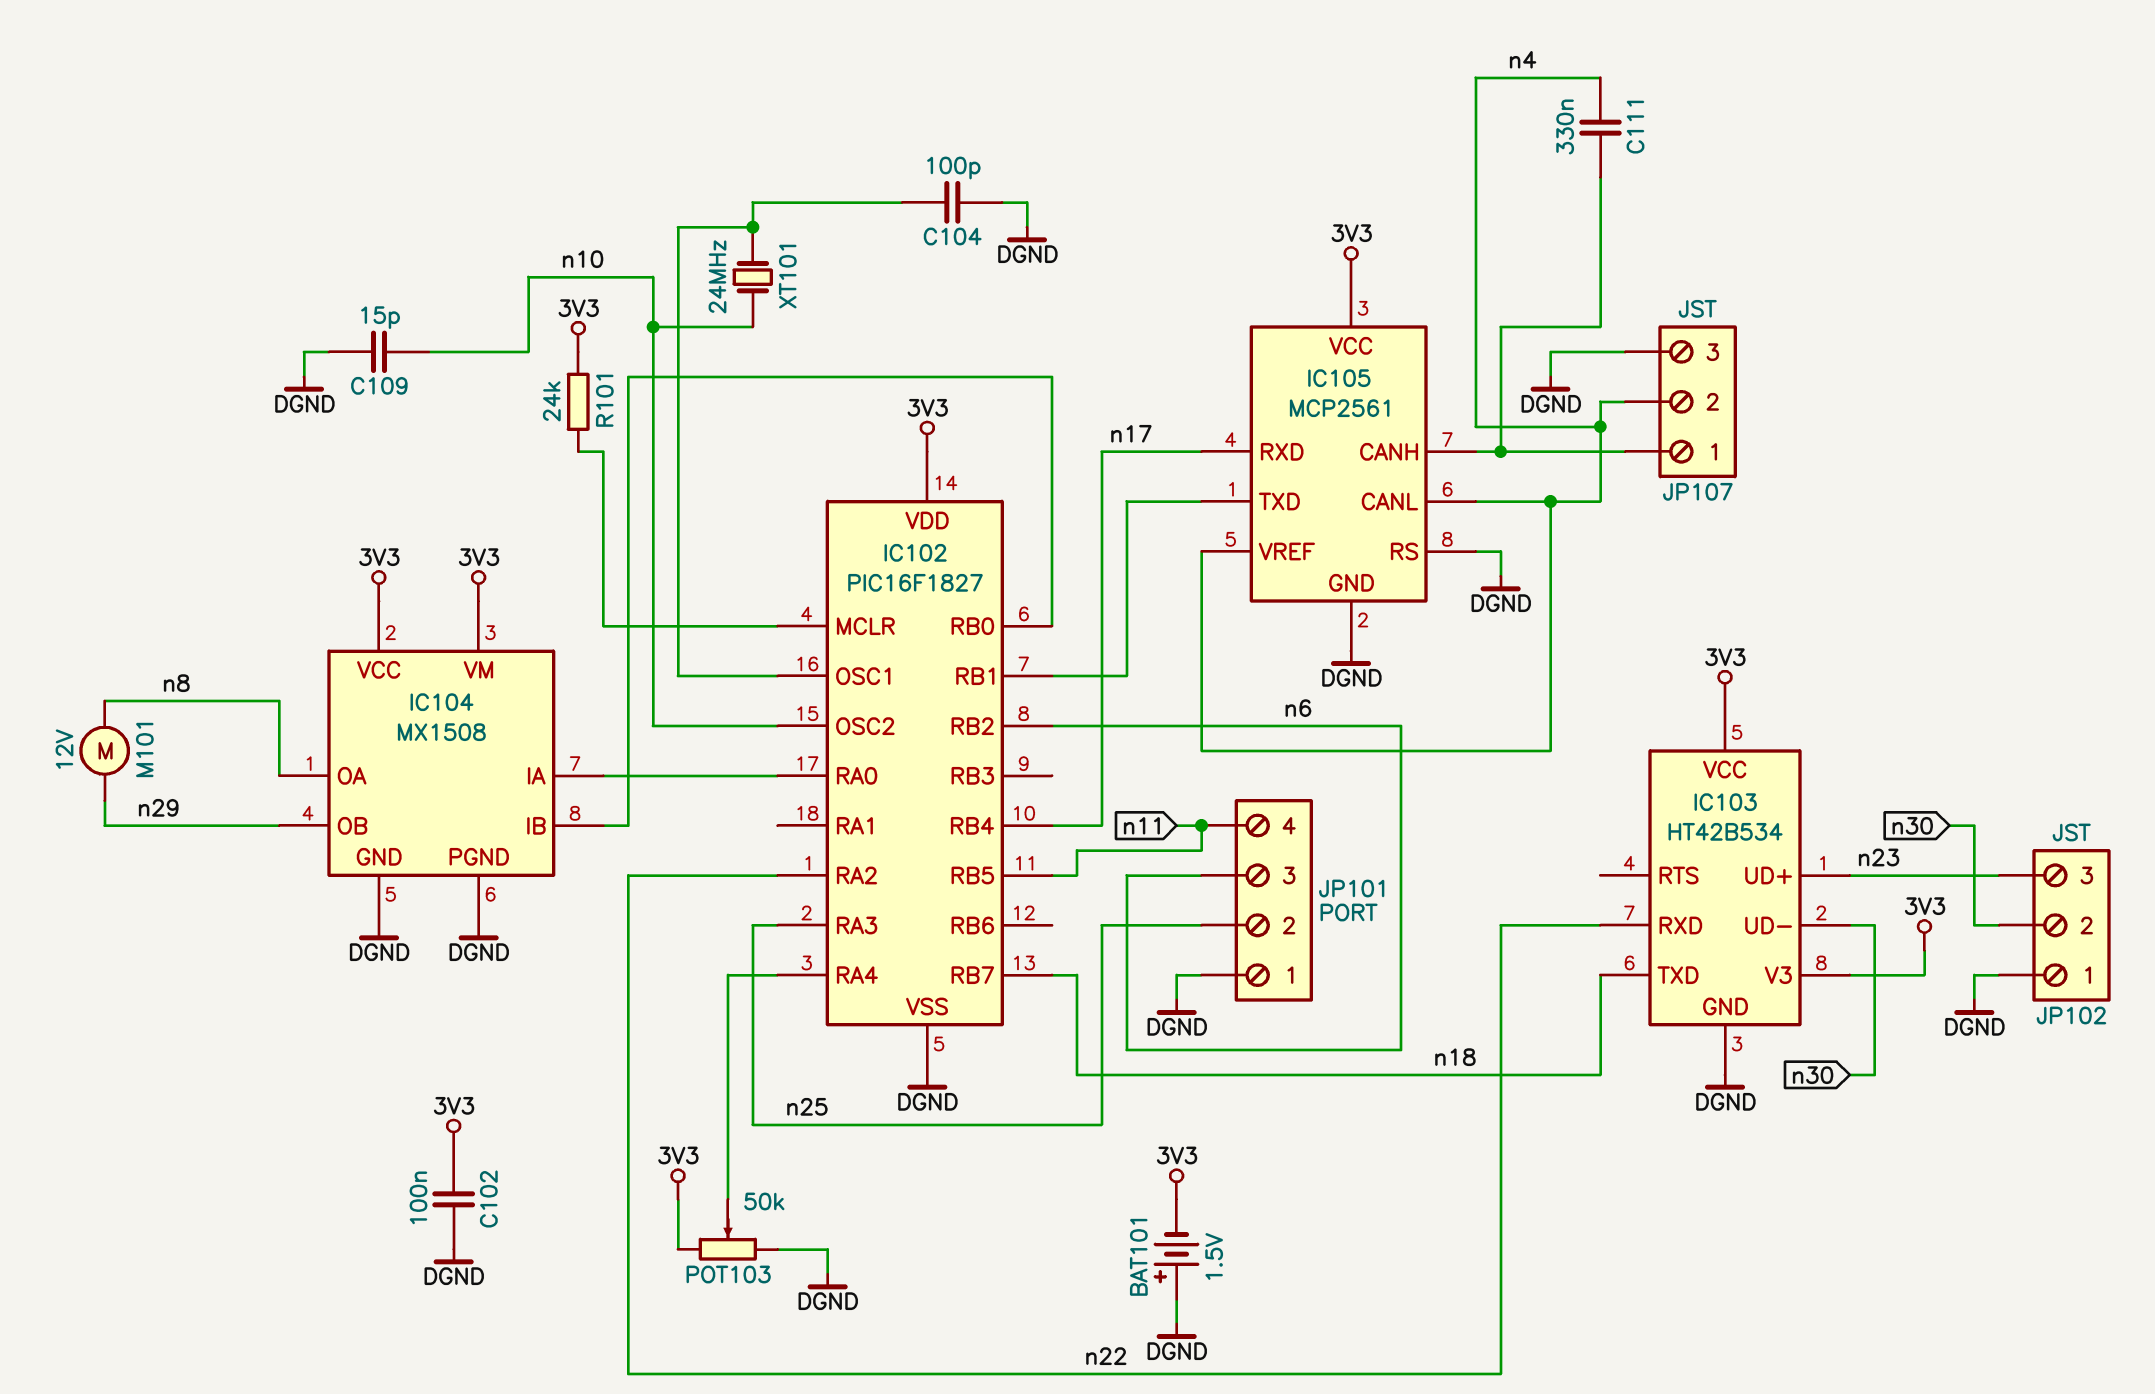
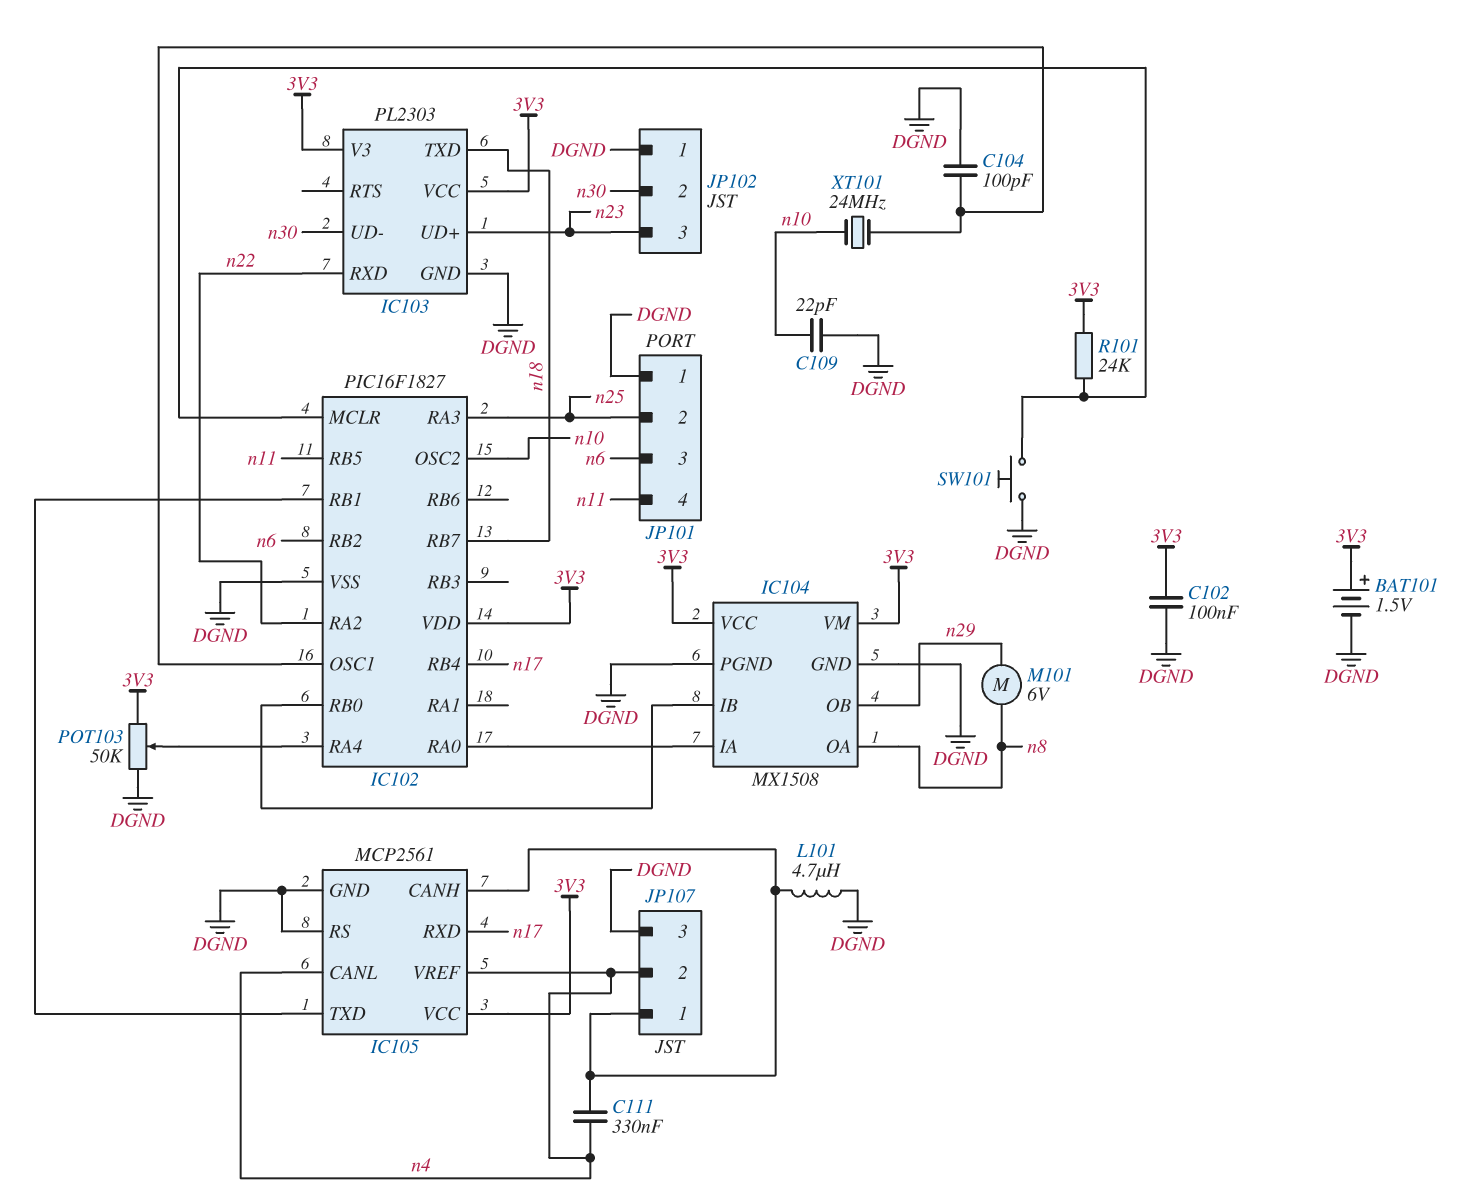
BAT101: 1.5V (plus DGND, minus 3V3) -> 1.5V (plus 3V3, minus DGND)
C109: 15pF (DGND, n10) -> 22pF (DGND, n10)
IC103: HT42B534 -> PL2303
L101: none -> 4.7uH (DGND, IC105/CANH)
M101: motor 12V (n8, n29) -> motor 6V (n8, n29)
SW101: none -> button (DGND, IC102/MCLR)

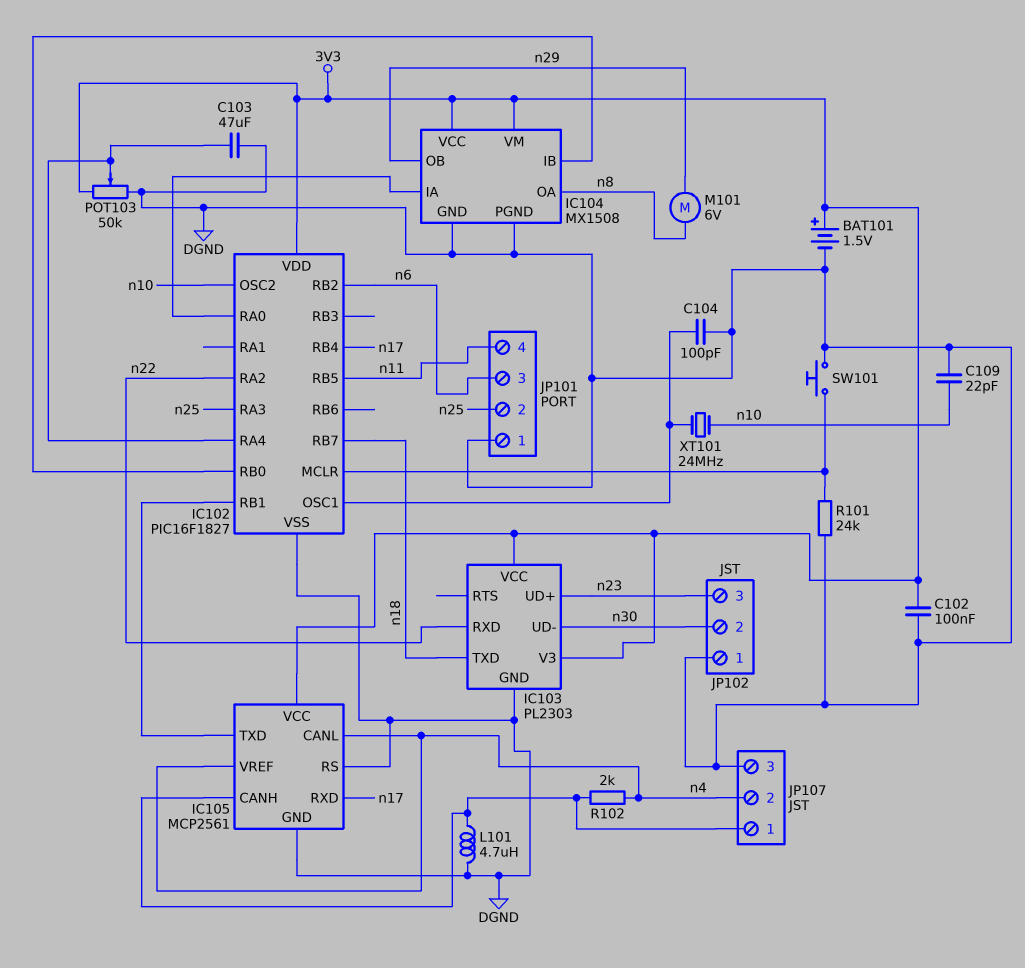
C103: none -> 47uF (DGND, IC102/RA4)
C111: 330nF (IC105/CANH, n4) -> none
R101: 24k (3V3, IC102/MCLR) -> 24k (DGND, IC102/MCLR)
R102: none -> 2k (IC105/CANH, n4)

